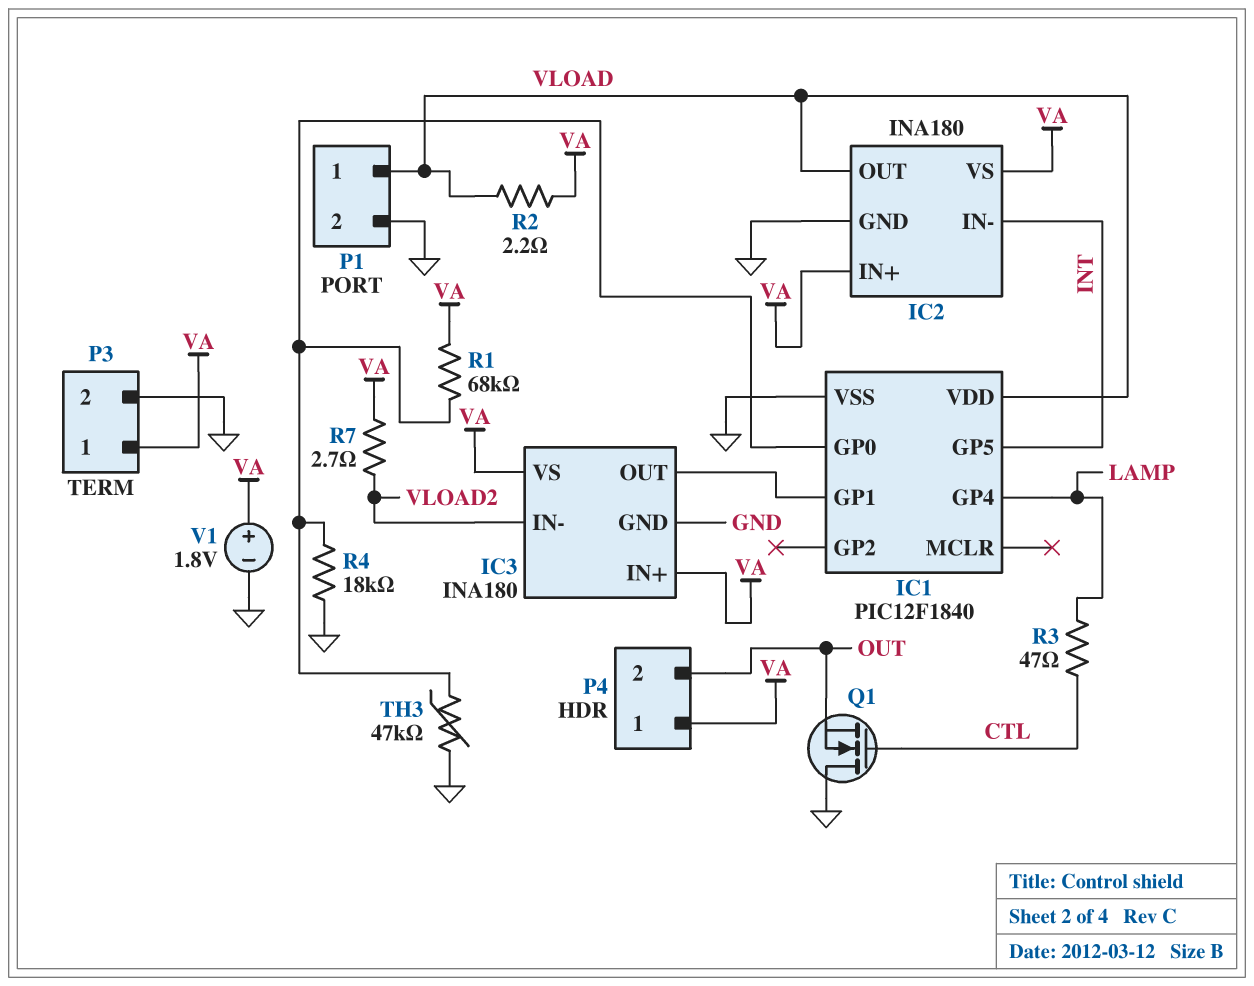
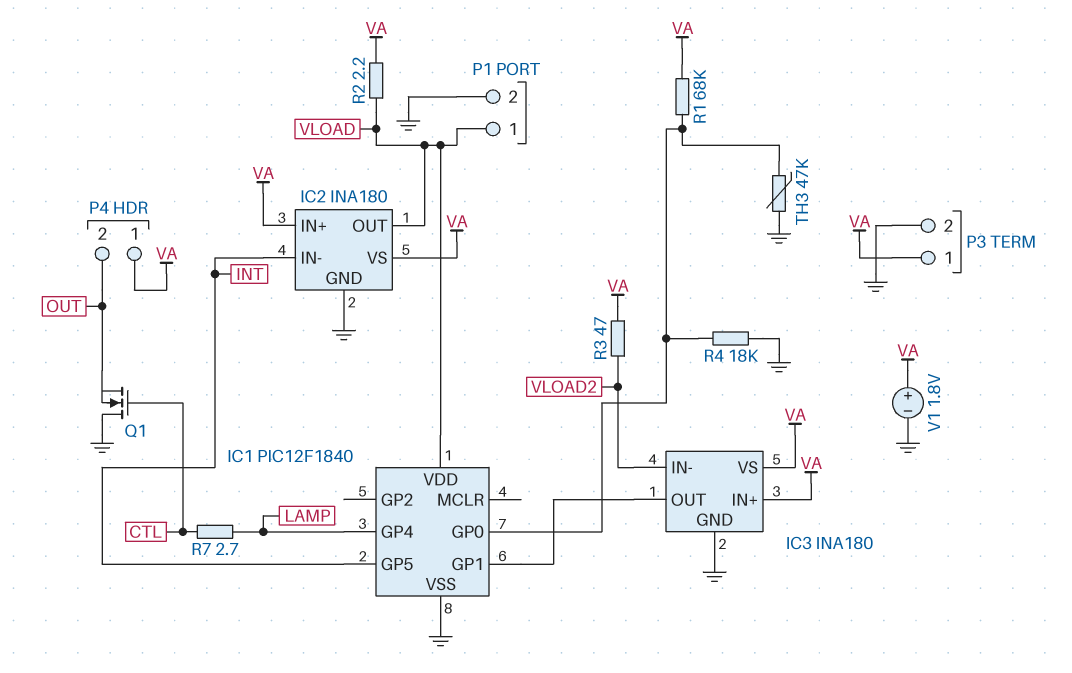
R3: 47 (CTL, LAMP) -> 47 (VA, VLOAD2)
R7: 2.7 (VA, VLOAD2) -> 2.7 (CTL, LAMP)

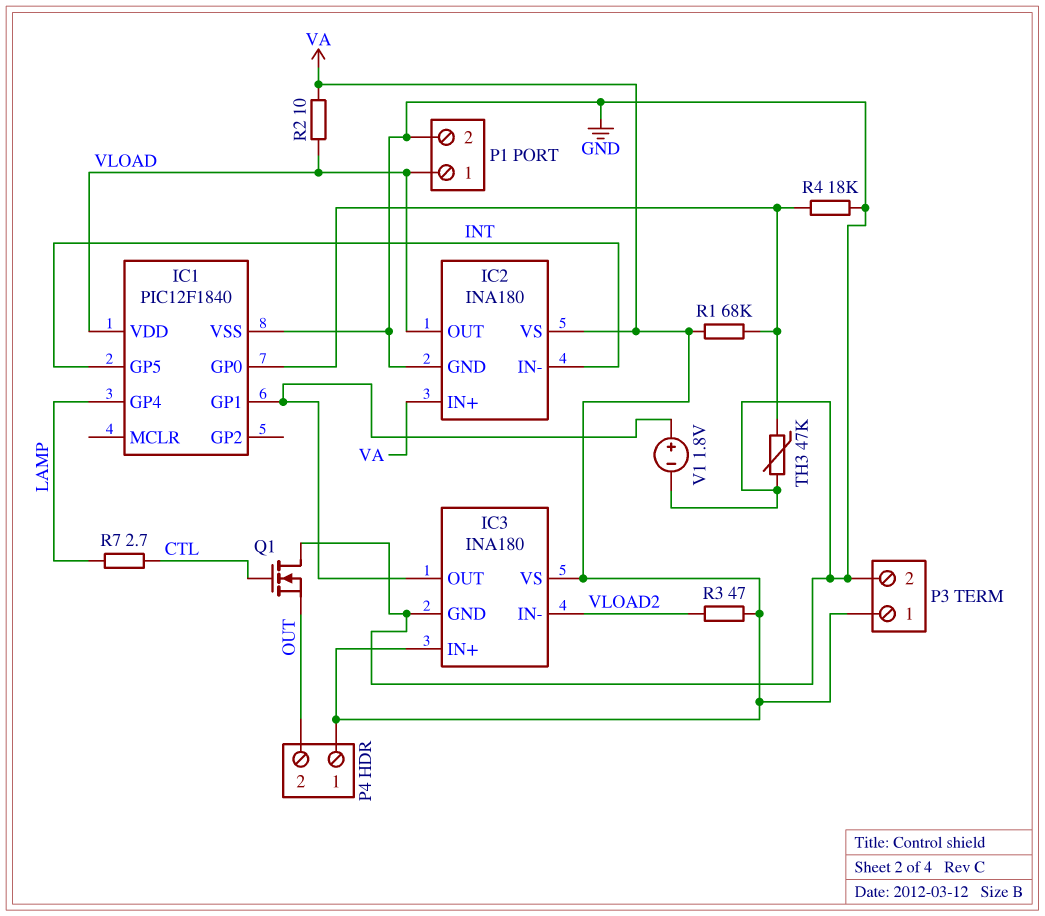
R2: 2.2 (VA, VLOAD) -> 10 (VA, VLOAD)
V1: 1.8V (plus VA, minus GND) -> 1.8V (plus IC1/GP1, minus GND)

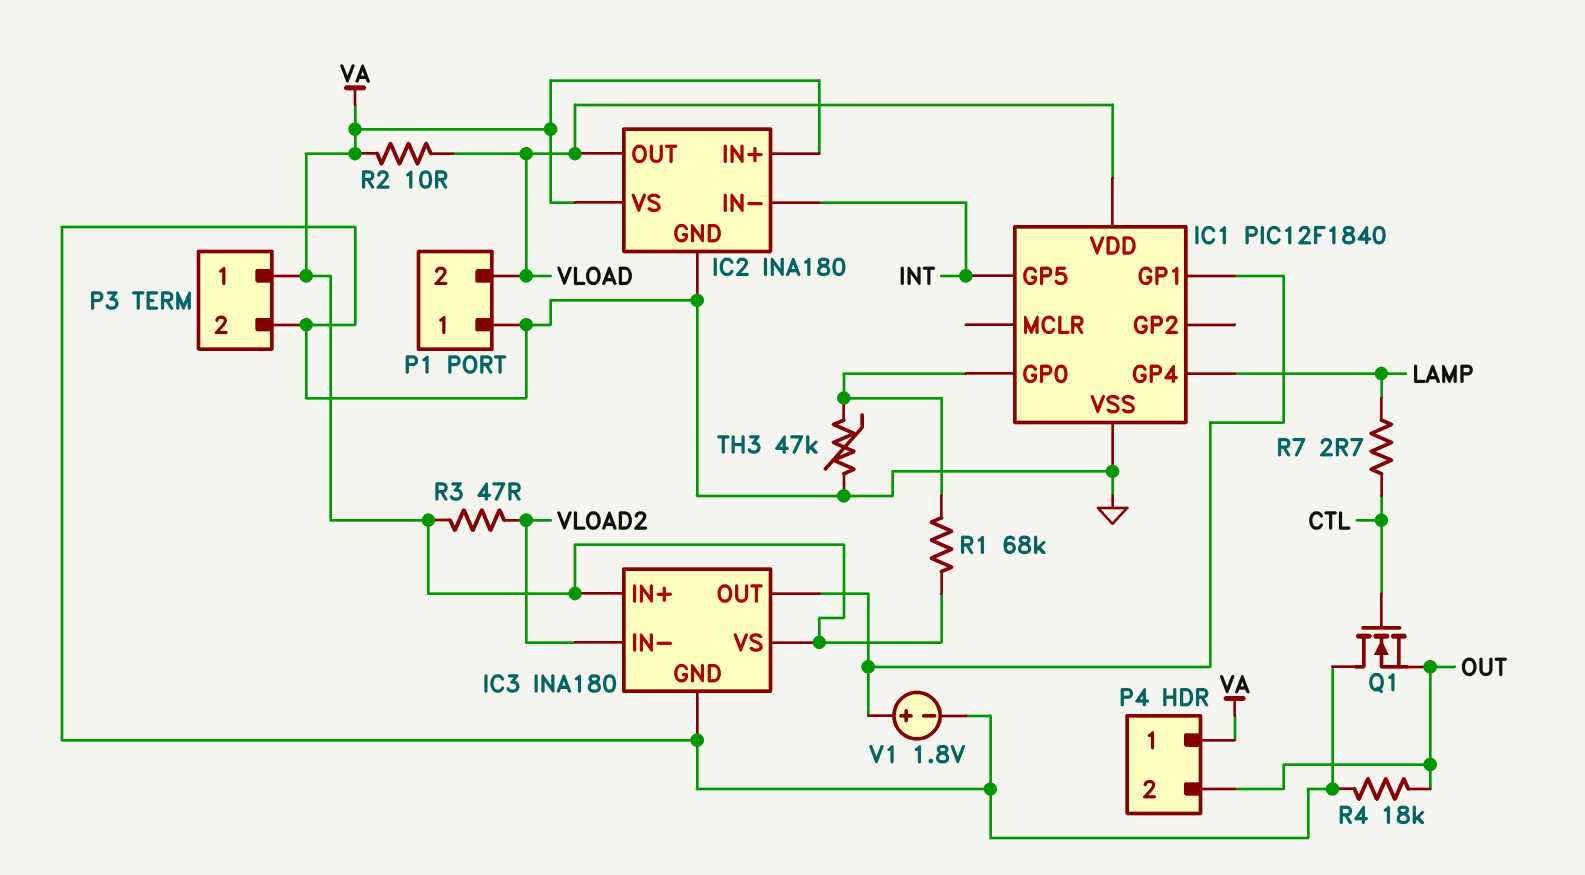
P1 pin 1: VLOAD -> GND
P1 pin 2: GND -> VLOAD
R4: 18k (GND, IC1/GP0) -> 18k (GND, OUT)

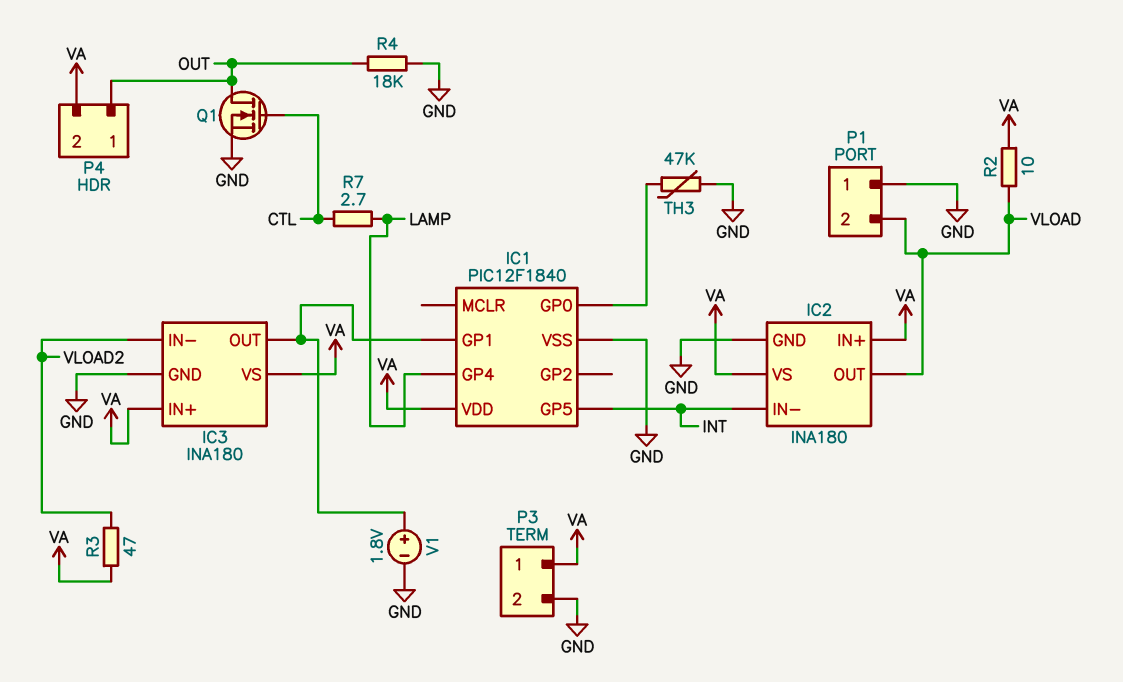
IC1 pin VDD: VLOAD -> VA
P4 pin 1: VA -> OUT
P4 pin 2: OUT -> VA
Q1: NMOS (G CTL, D GND, S OUT) -> NMOS (G CTL, D OUT, S GND)
R1: 68k (IC1/GP0, VA) -> none

